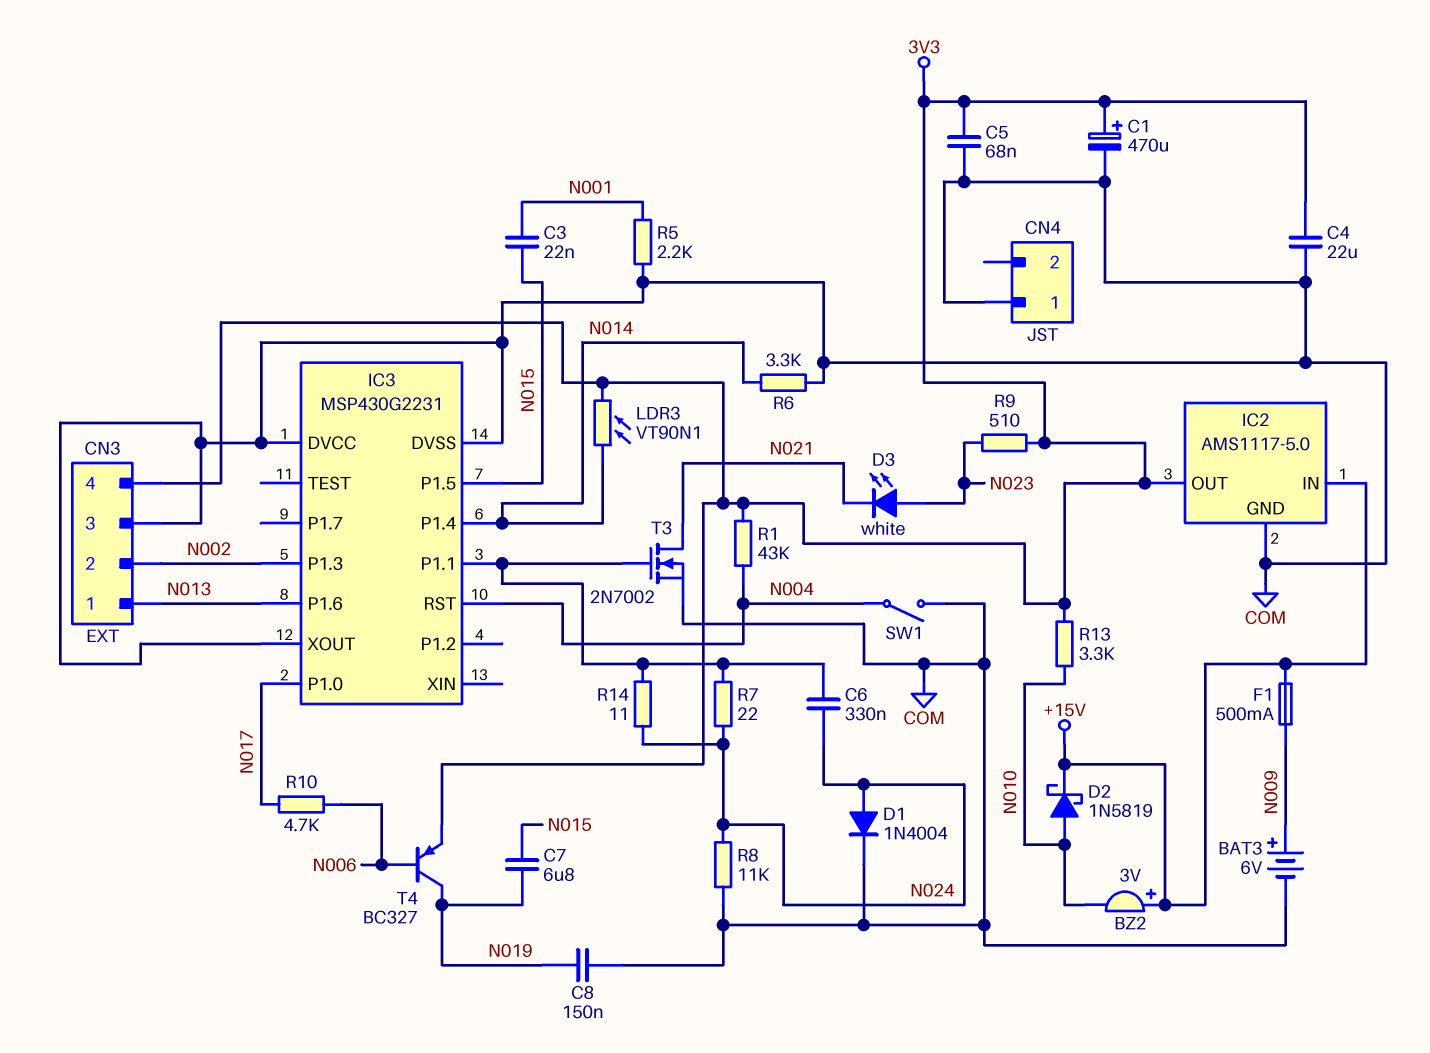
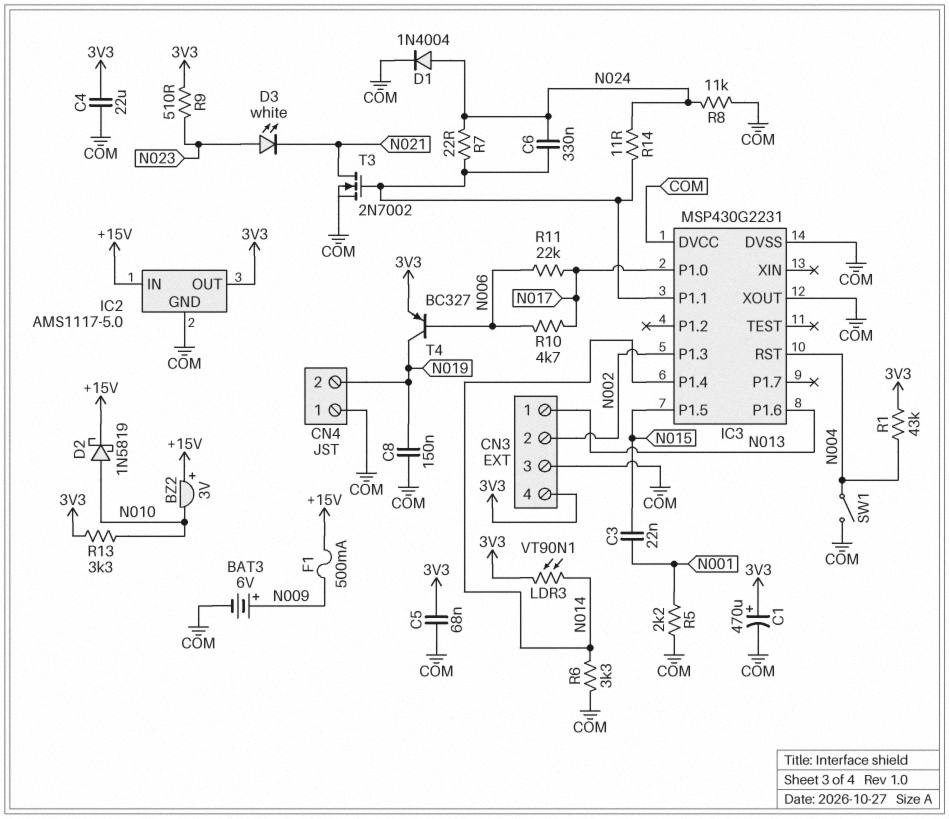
C7: 6.8uF (N015, N019) -> none
CN4 pin 2: none -> N019
R11: none -> 22k (N006, N017)

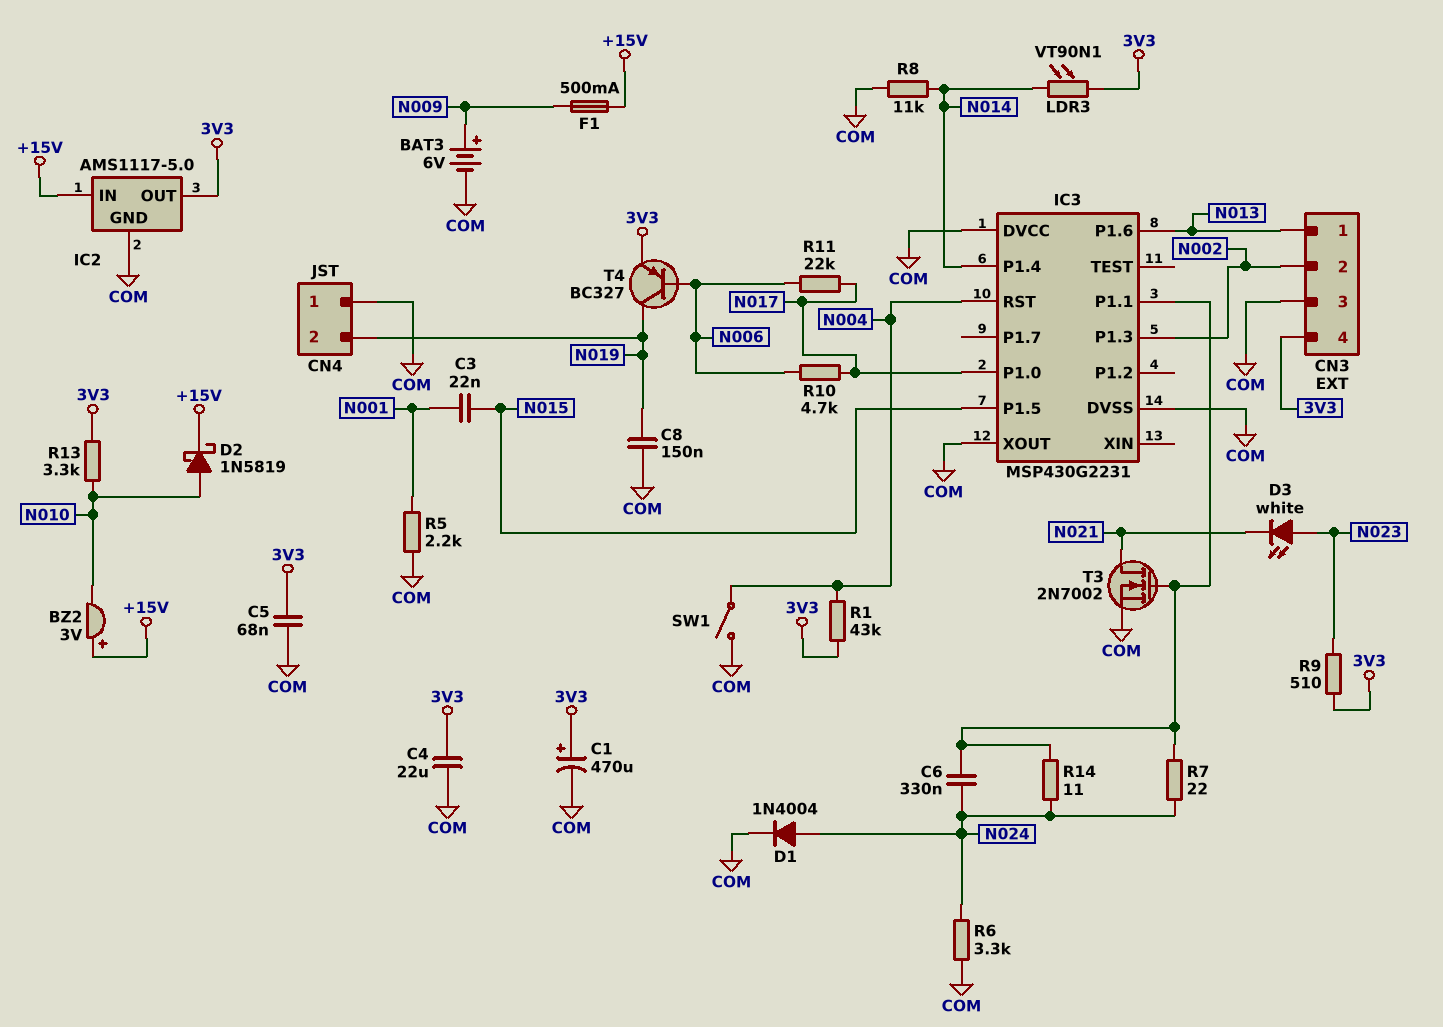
R6: 3.3k (COM, N014) -> 3.3k (COM, N024)
R8: 11k (COM, N024) -> 11k (COM, N014)

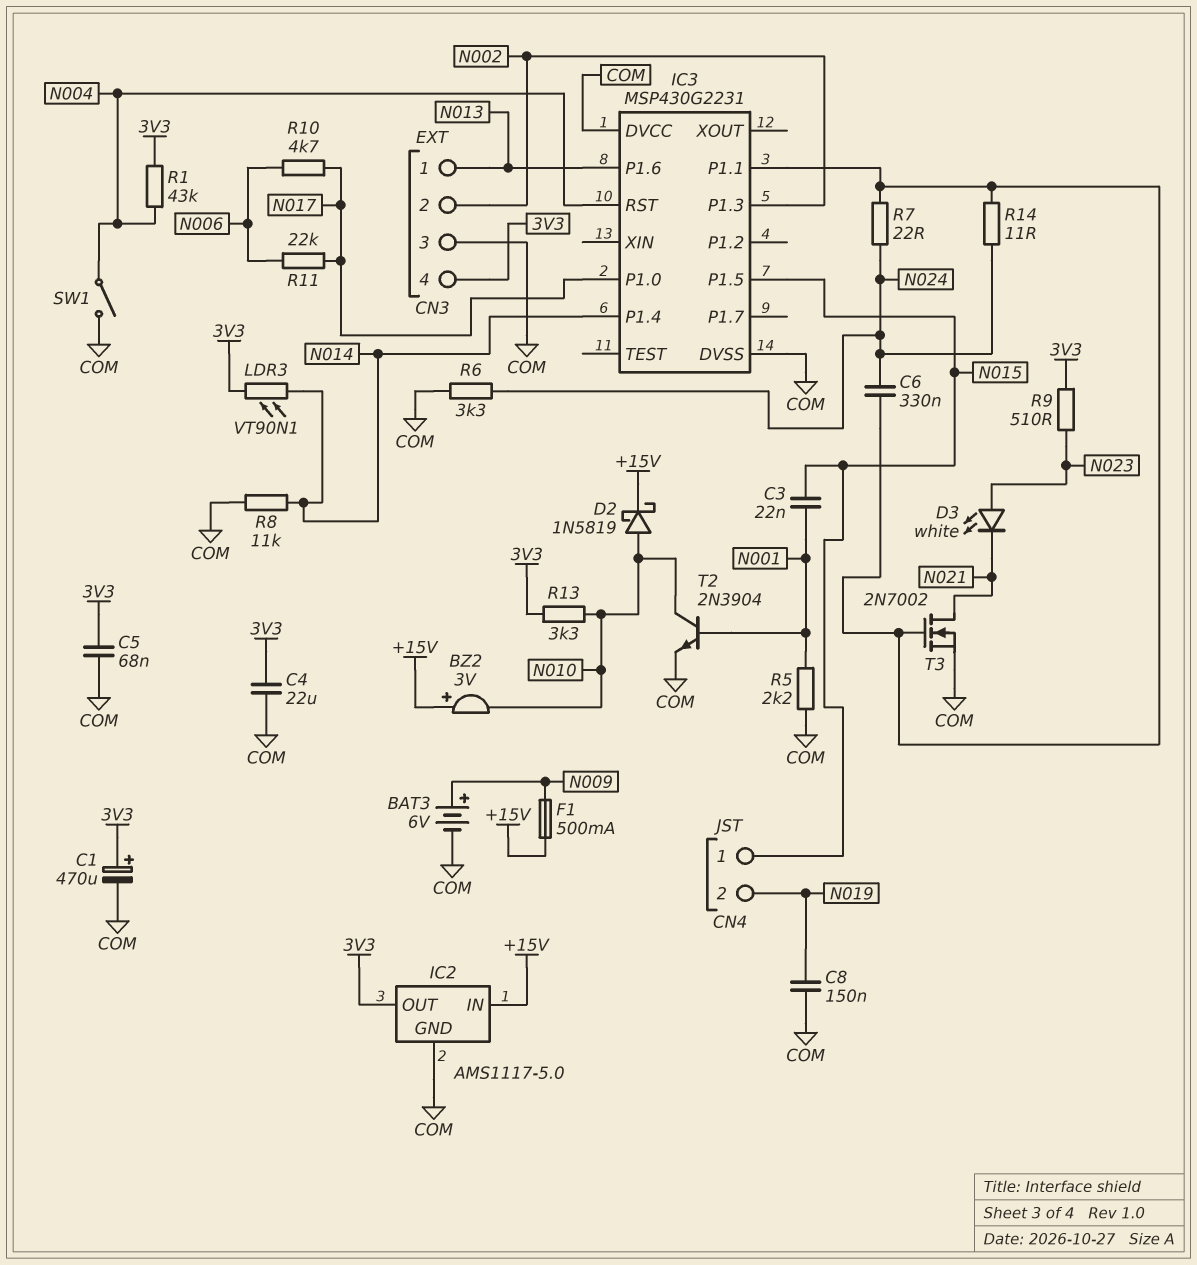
CN4 pin 1: COM -> N015
D1: diode 1N4004 (A N024, K COM) -> none
IC3 pin XOUT: COM -> none
T2: none -> NPN 2N3904 (B N001, C N010, E COM)
T4: PNP BC327 (B N006, C N019, E 3V3) -> none

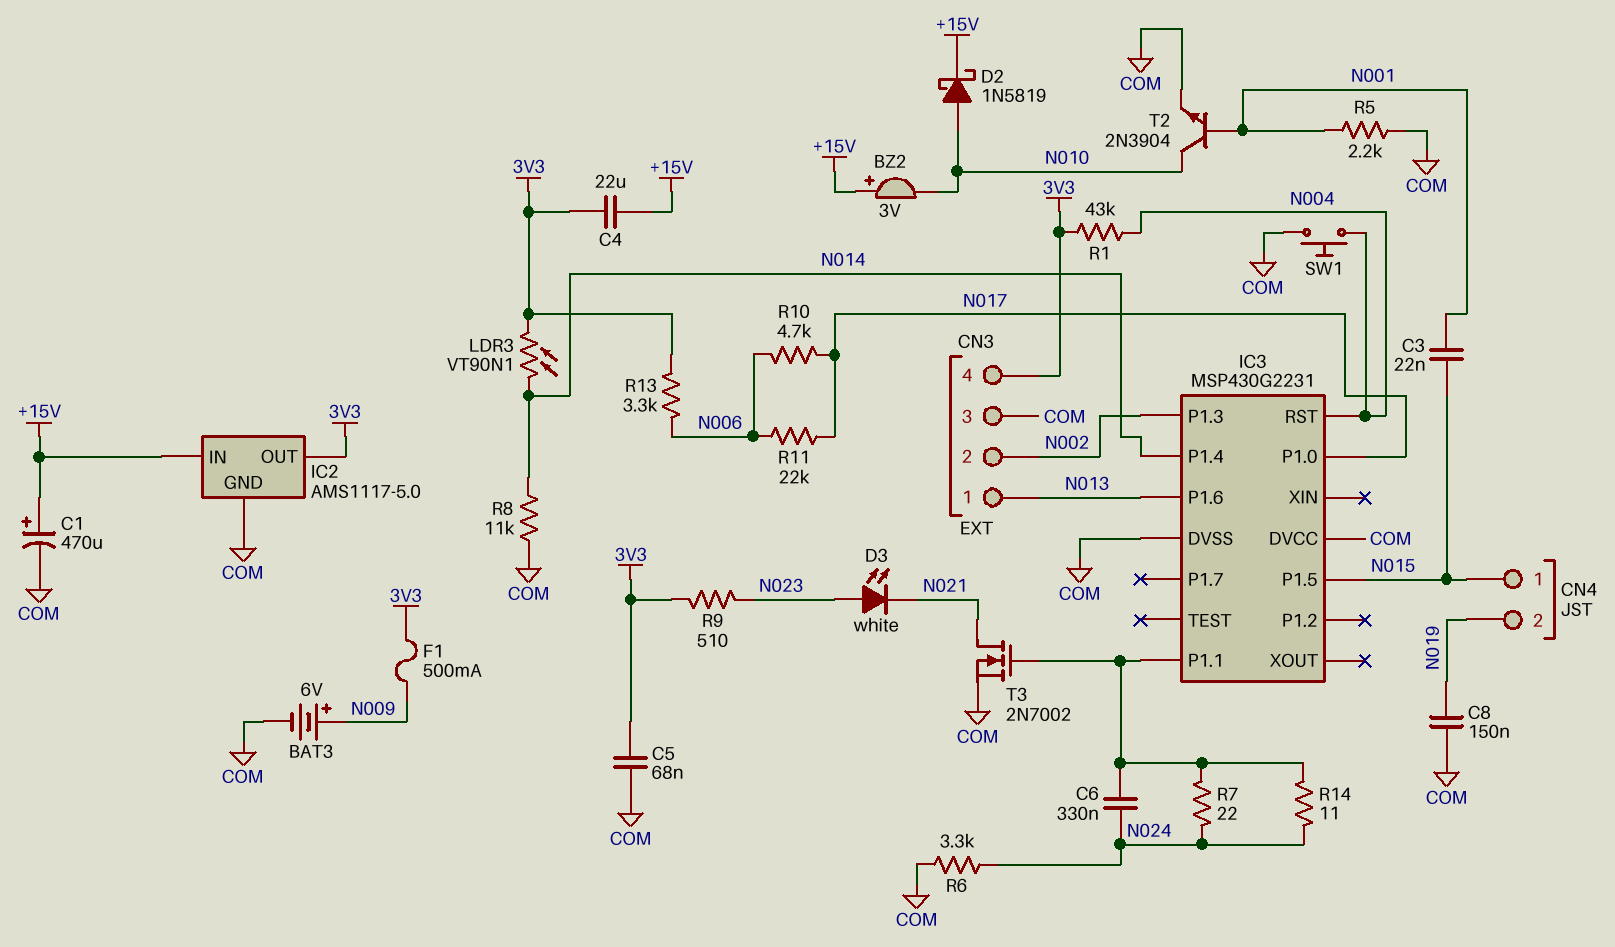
C1: 470uF (plus 3V3, minus COM) -> 470uF (plus +15V, minus COM)
C4: 22uF (3V3, COM) -> 22uF (+15V, 3V3)
F1: 500mA (+15V, N009) -> 500mA (3V3, N009)
R13: 3.3k (3V3, N010) -> 3.3k (3V3, N006)
SW1: switch (COM, N004) -> button (COM, N004)

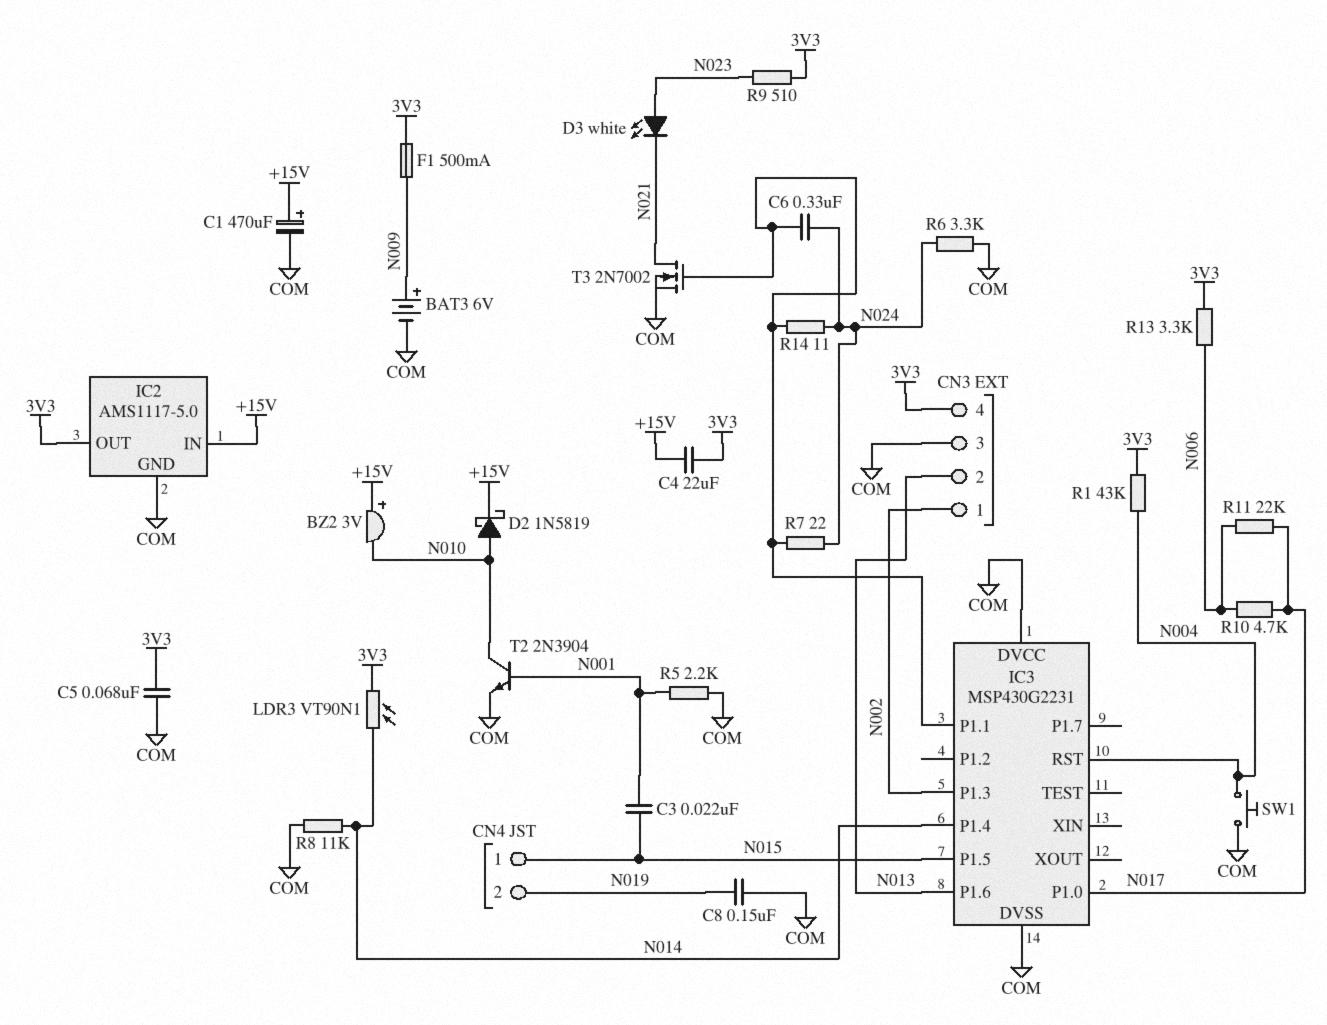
CN3 pin 1: N013 -> N002
CN3 pin 2: N002 -> N013

